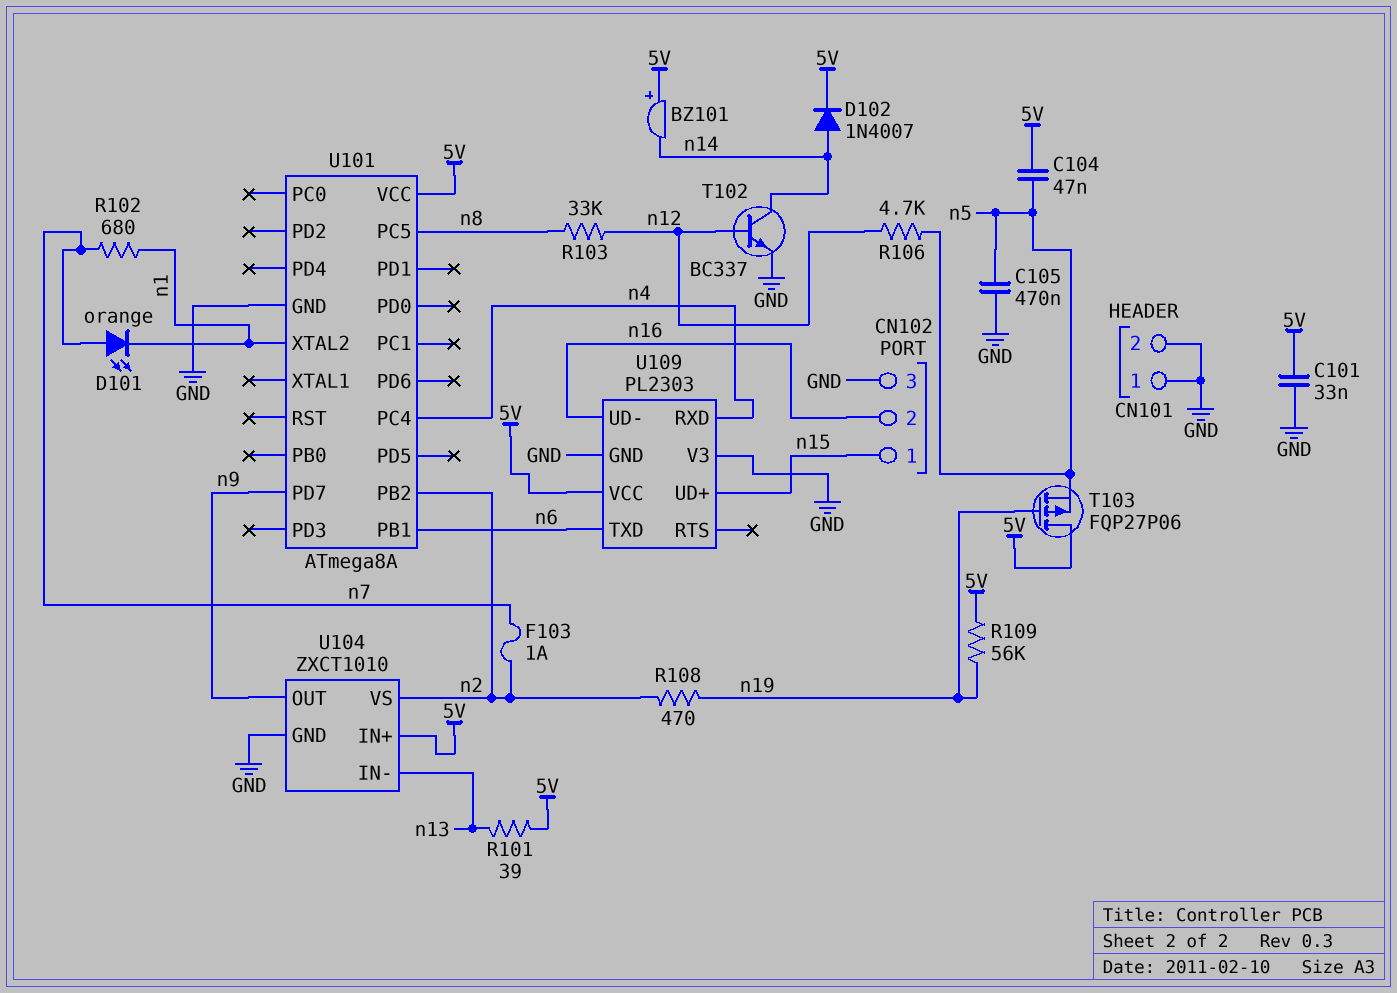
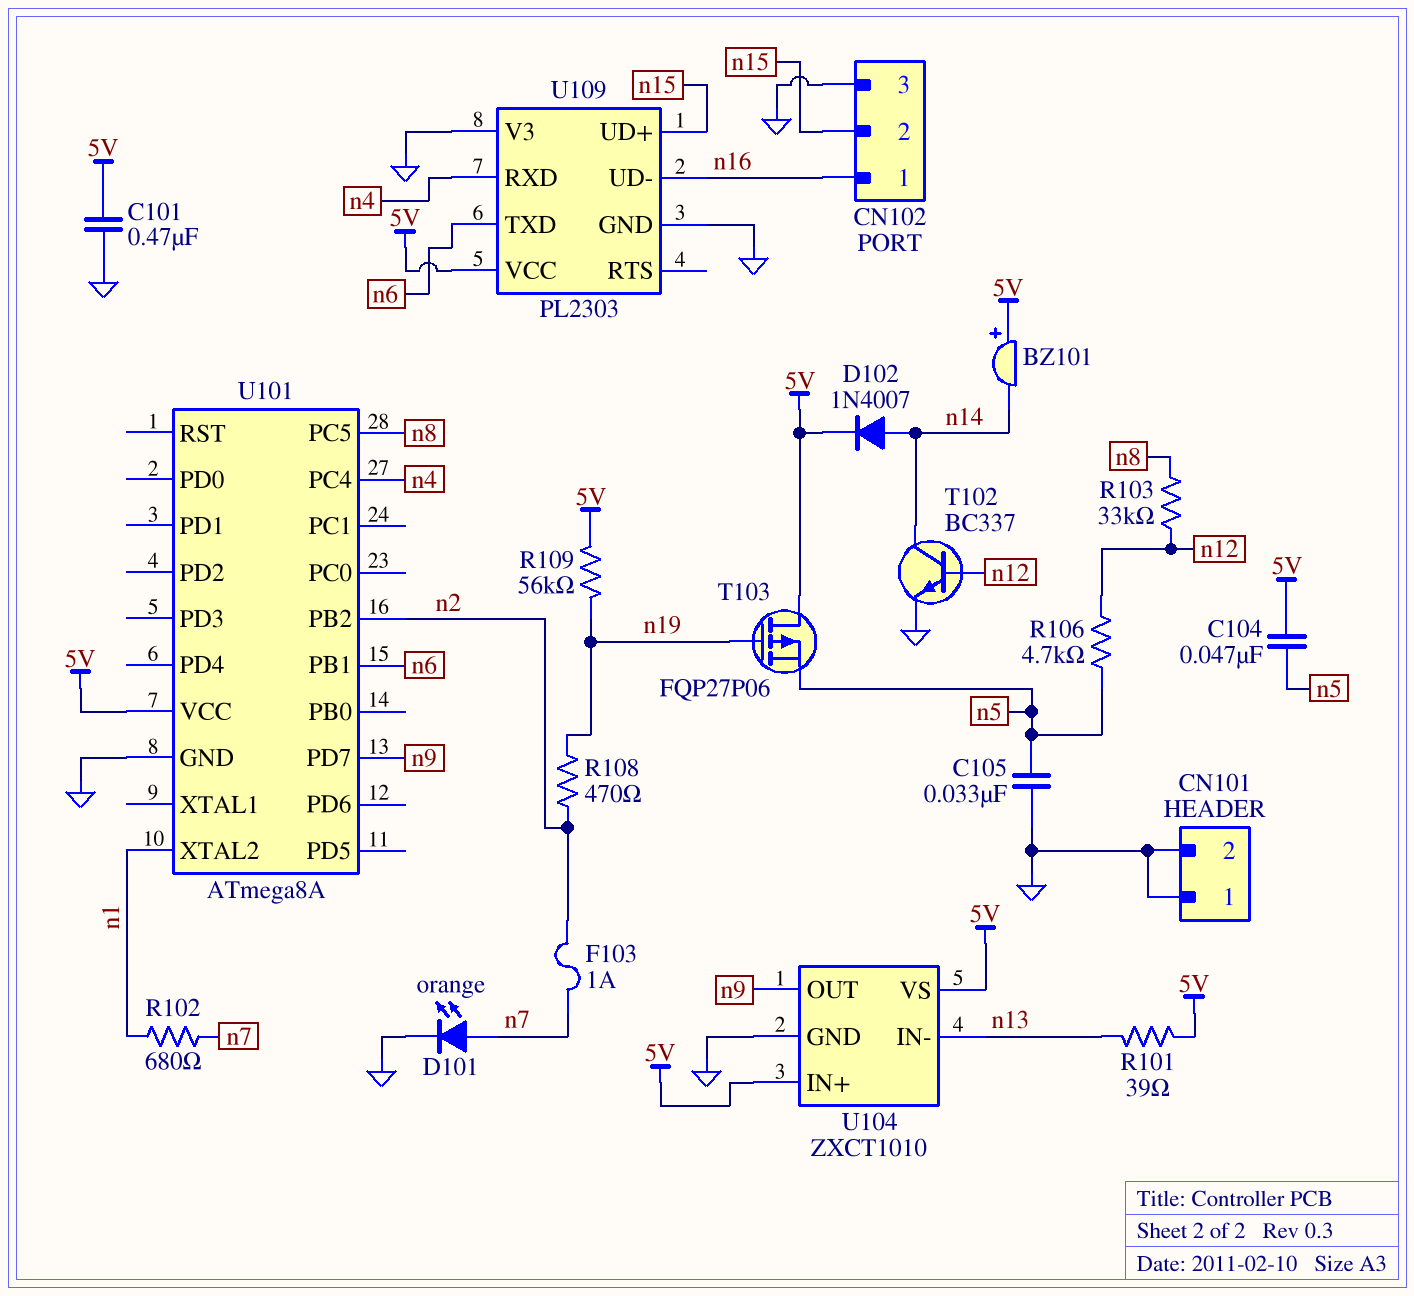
C101: 33nF (5V, GND) -> 470nF (5V, GND)
C105: 470nF (GND, n5) -> 33nF (GND, n5)
CN102 pin 1: n15 -> n16
CN102 pin 2: n16 -> n15
D101: LED orange (A n7, K n1) -> LED orange (A n7, K GND)
U104 pin VS: n2 -> 5V

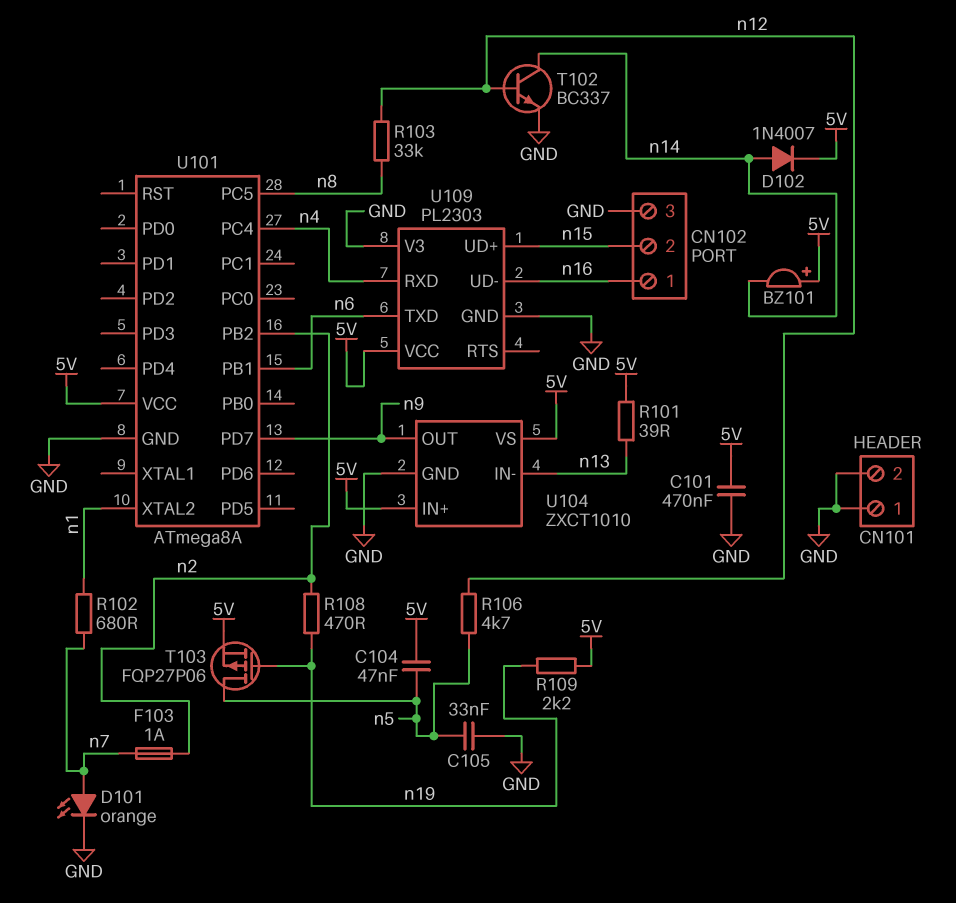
R109: 56k (5V, n19) -> 2.2k (5V, n19)
T103: PMOS FQP27P06 (G n19, D 5V, S n5) -> PMOS FQP27P06 (G n19, D n5, S 5V)

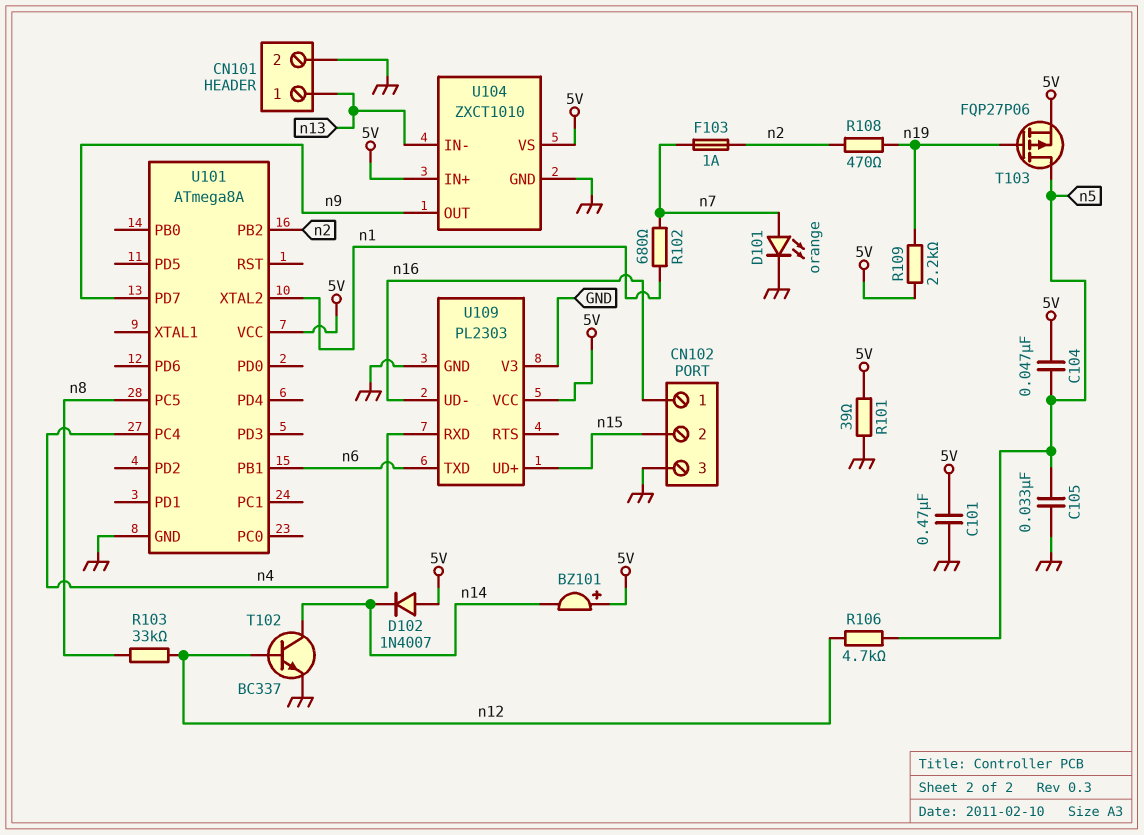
CN101 pin 1: GND -> n13
D102: diode 1N4007 (A n14, K 5V) -> diode 1N4007 (A 5V, K n14)
R101: 39 (5V, n13) -> 39 (5V, GND)

